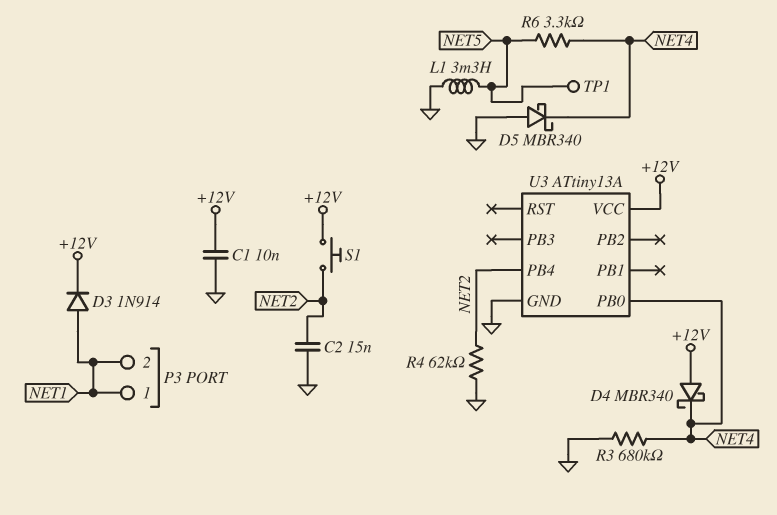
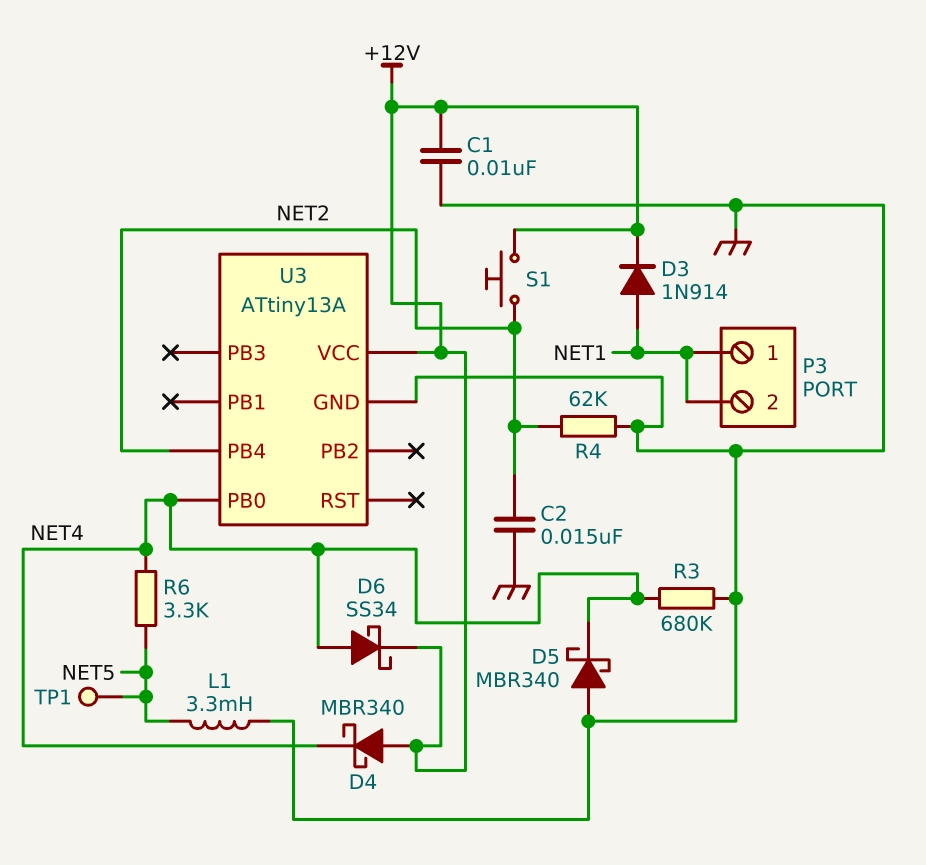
D6: none -> schottky SS34 (A NET4, K +12V)

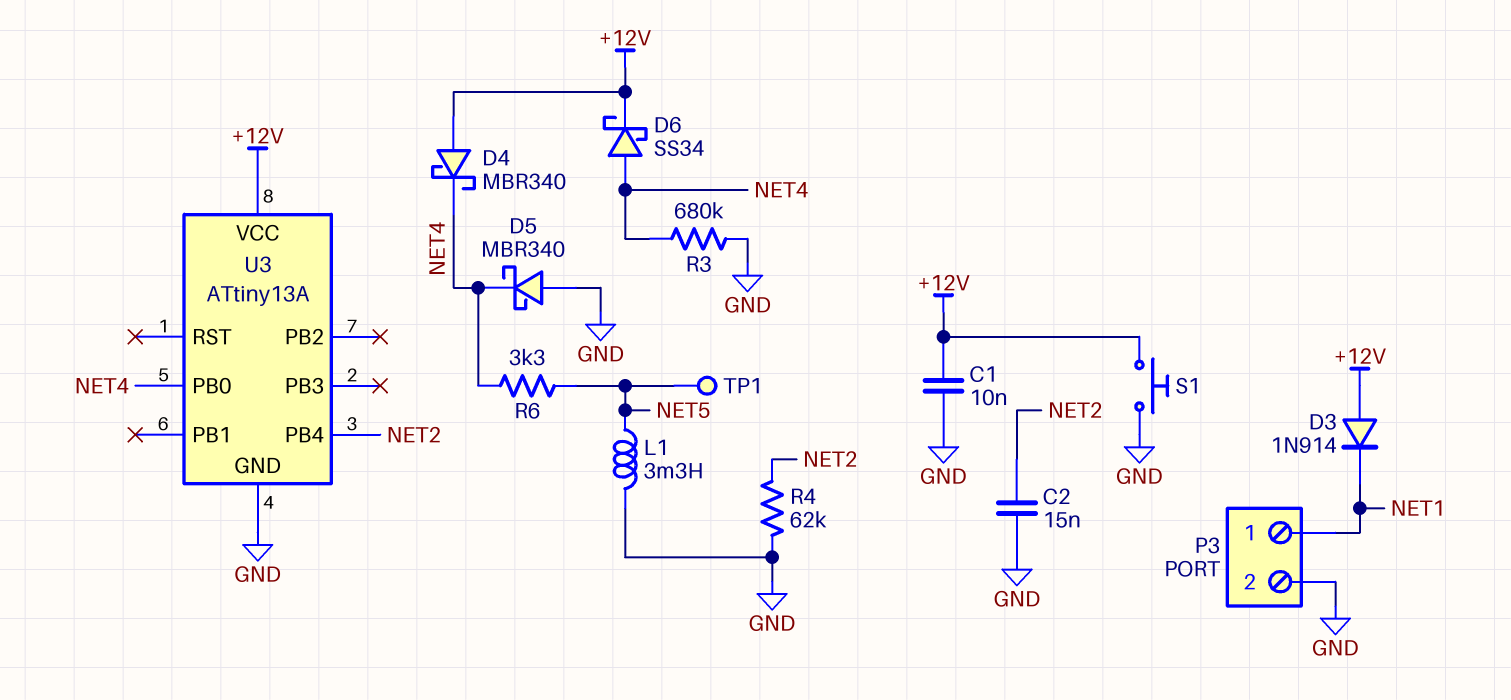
D3: diode 1N914 (A NET1, K +12V) -> diode 1N914 (A +12V, K NET1)
P3 pin 2: NET1 -> GND
S1: button (+12V, NET2) -> button (+12V, GND)

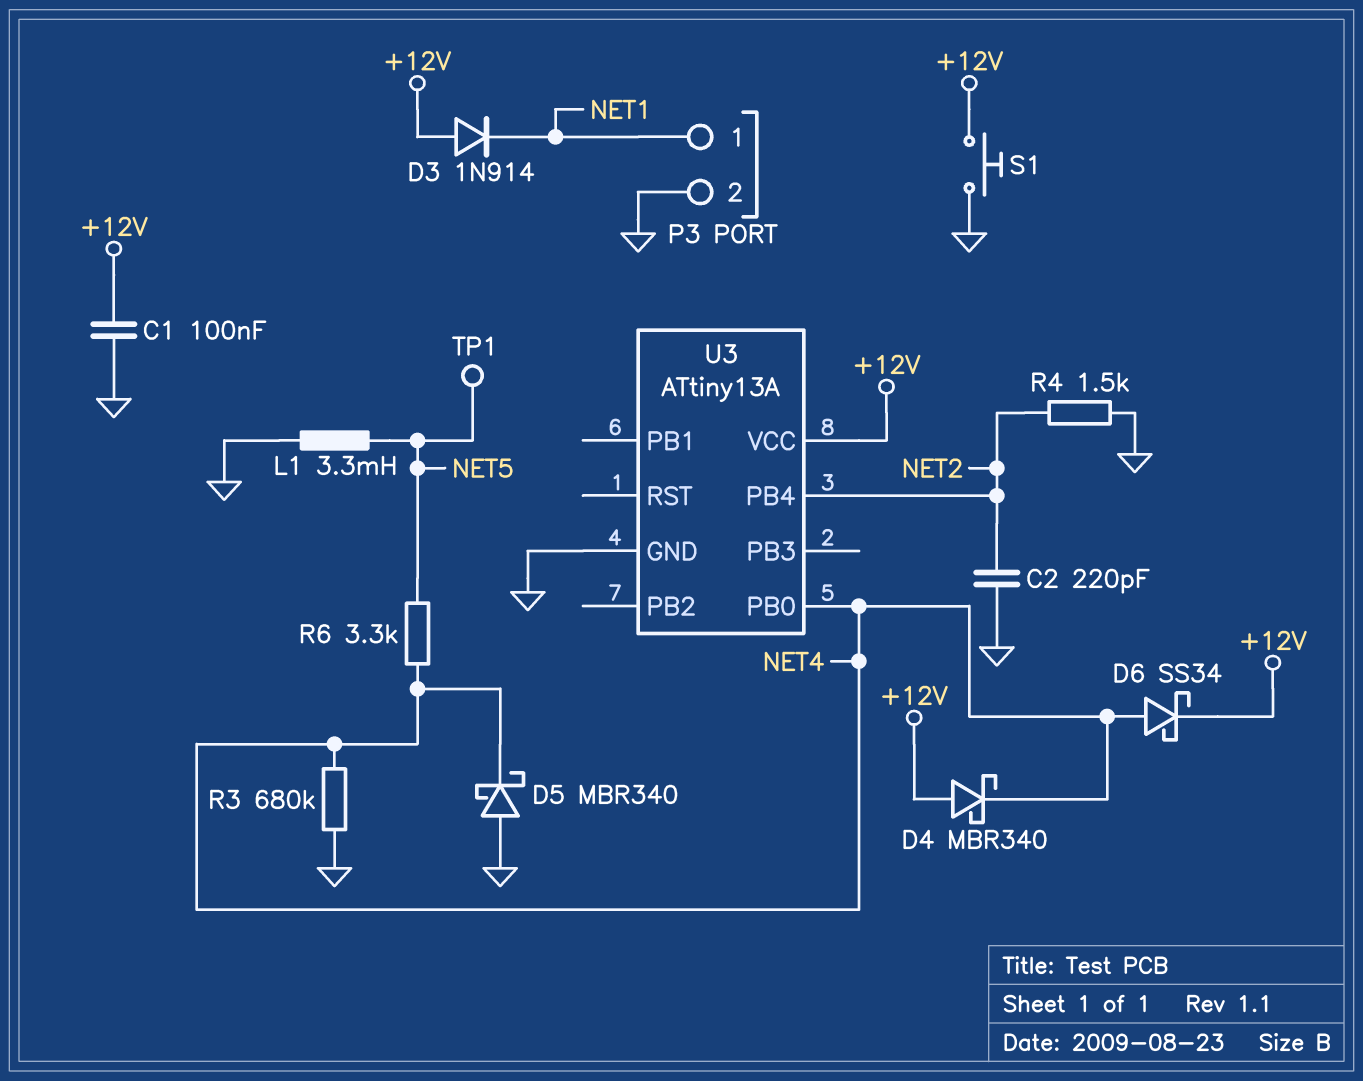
C1: 10nF (+12V, GND) -> 100nF (+12V, GND)
C2: 15nF (GND, NET2) -> 220pF (GND, NET2)
R4: 62k (GND, NET2) -> 1.5k (GND, NET2)

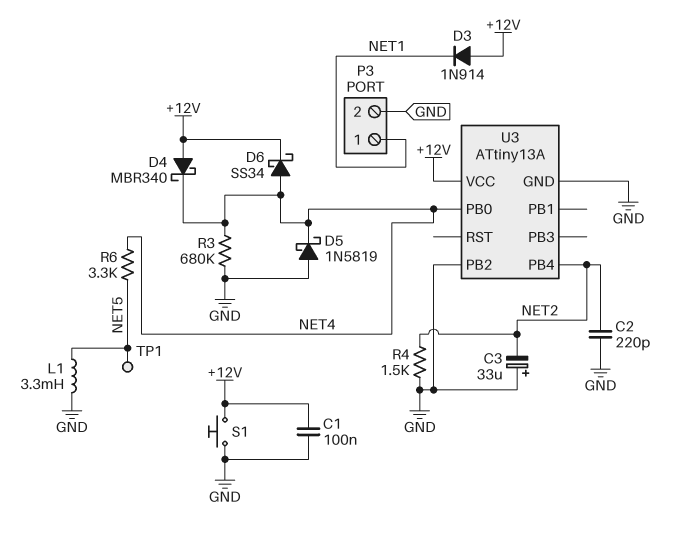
C3: none -> 33uF (plus GND, minus NET2)
D5: schottky MBR340 (A GND, K NET4) -> schottky 1N5819 (A GND, K NET4)
U3 pin PB2: none -> GND

